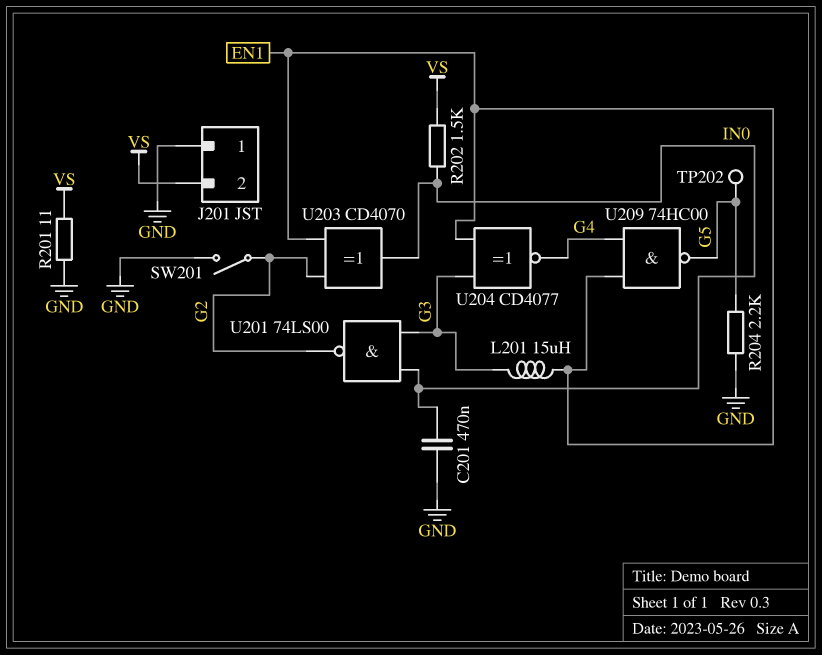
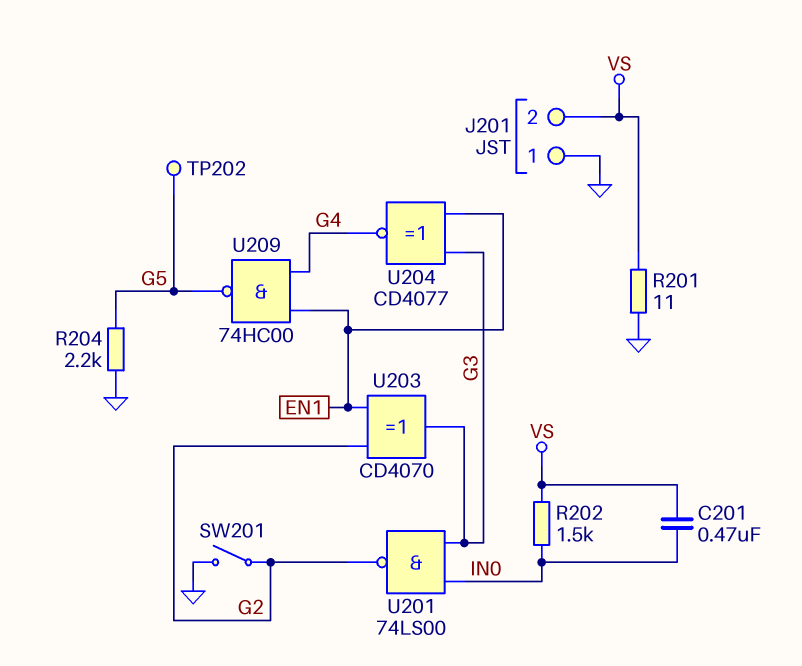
C201: 470nF (GND, IN0) -> 470nF (IN0, VS)
L201: 15uH (EN1, G3) -> none
U203: XOR CD4070 (in EN1, in G2, out IN0) -> XOR CD4070 (in EN1, in G2, out G3)

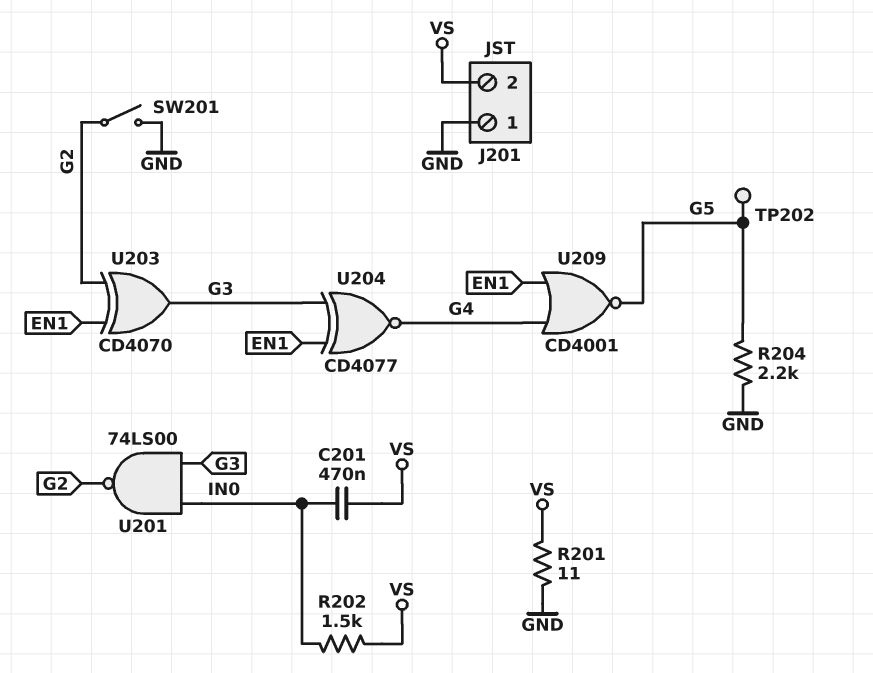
U209: NAND 74HC00 (in EN1, in G4, out G5) -> NOR CD4001 (in EN1, in G4, out G5)

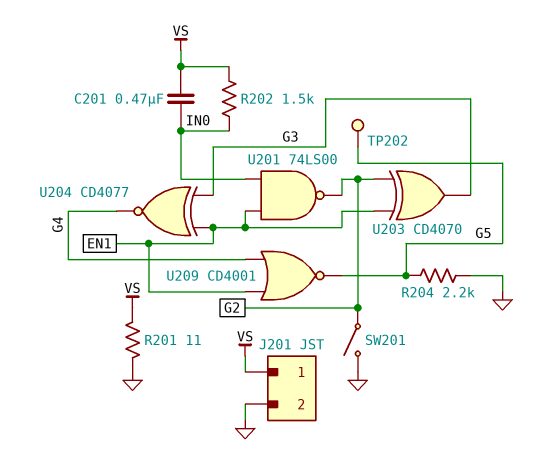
J201 pin 1: GND -> VS
J201 pin 2: VS -> GND
U201: NAND 74LS00 (in G3, in IN0, out G2) -> NAND 74LS00 (in EN1, in IN0, out G2)

